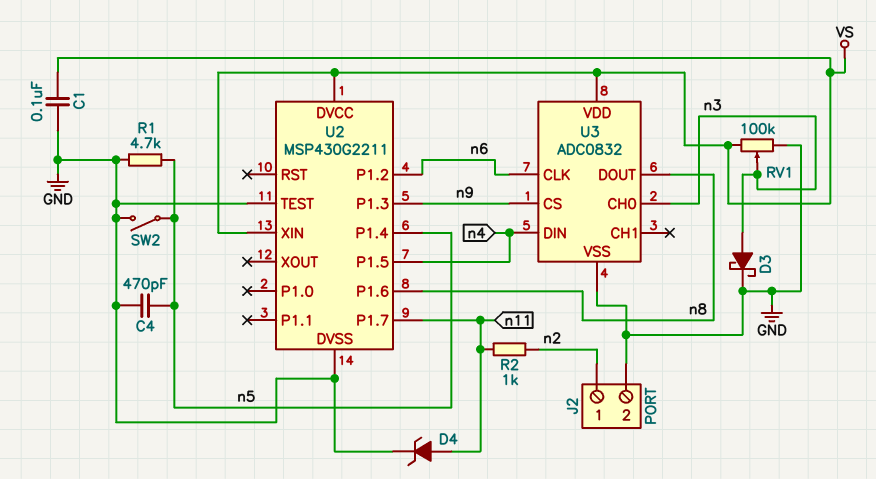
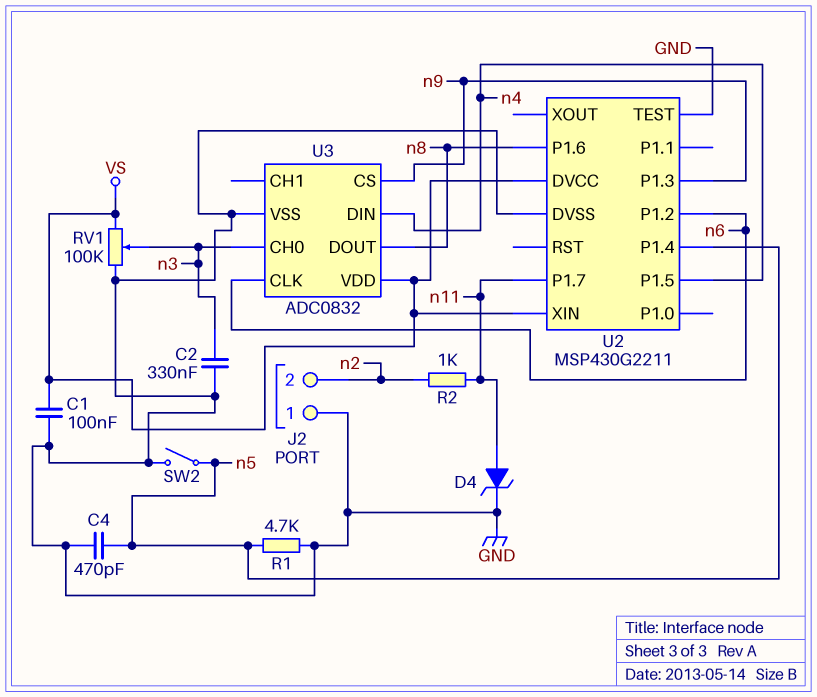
C2: none -> 330nF (GND, n3)
D3: schottky (A n3, K GND) -> none
J2 pin 1: n2 -> GND
J2 pin 2: GND -> n2

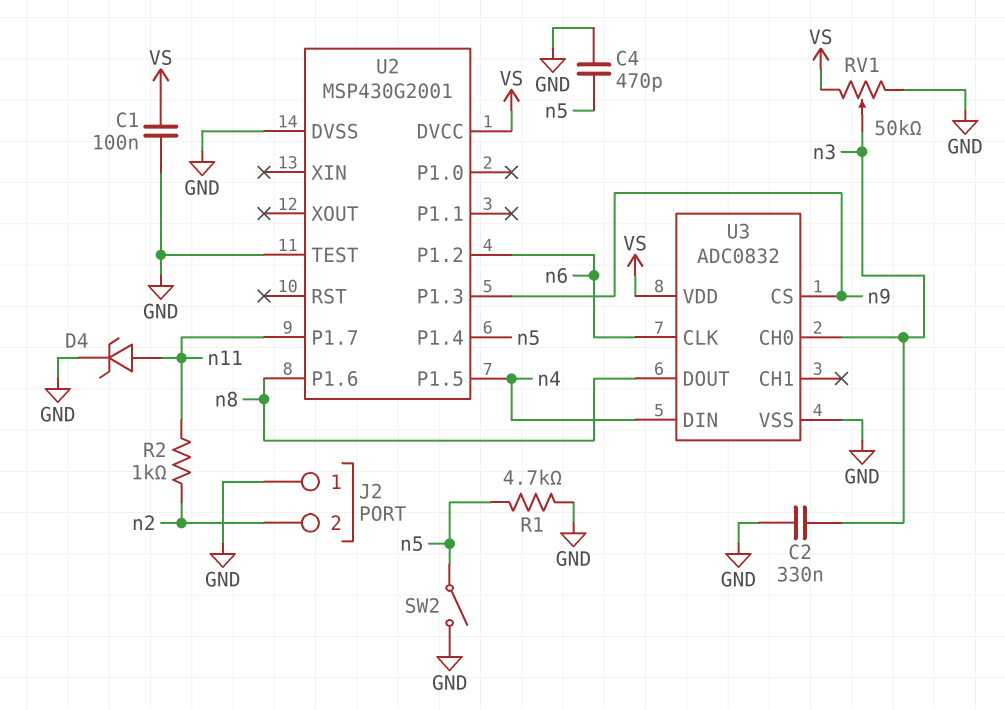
RV1: 100k (GND, VS, wiper n3) -> 50k (GND, VS, wiper n3)
U2: MSP430G2211 -> MSP430G2001
U2 pin XIN: VS -> none

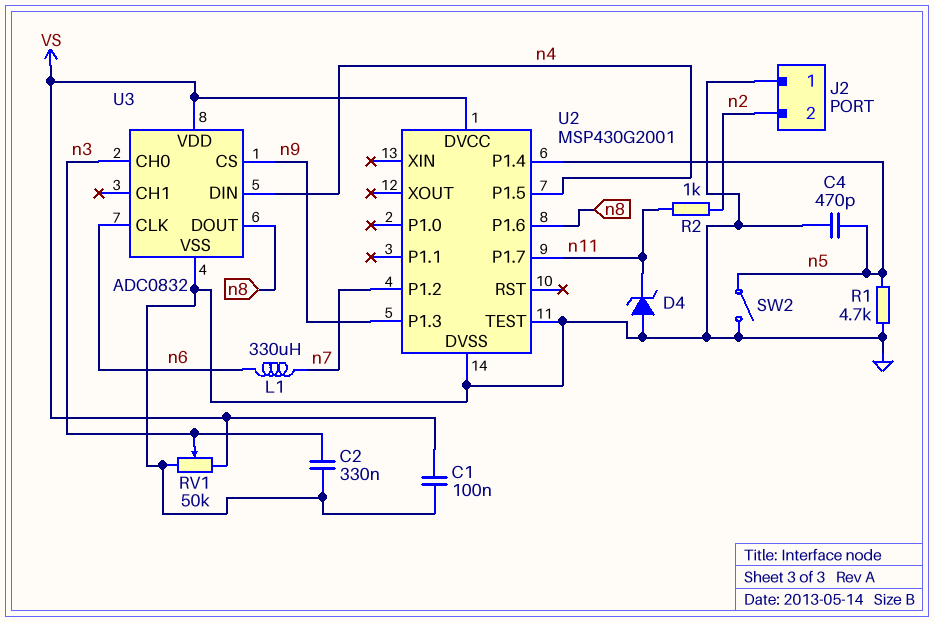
D4: zener (A n11, K GND) -> zener (A GND, K n11)
L1: none -> 330uH (n6, n7)
U2 pin P1.2: n6 -> n7

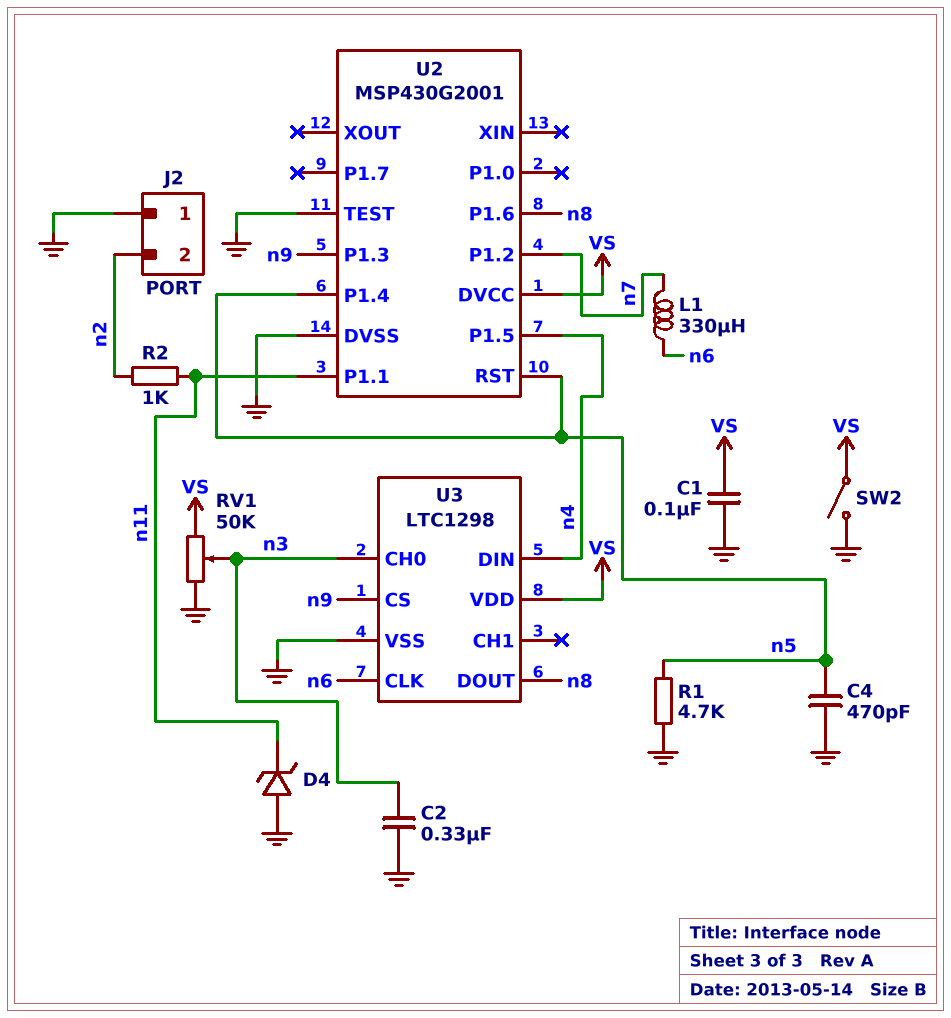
SW2: switch (GND, n5) -> switch (GND, VS)
U2 pin P1.1: none -> n11
U2 pin P1.7: n11 -> none
U2 pin RST: none -> n5
U3: ADC0832 -> LTC1298

